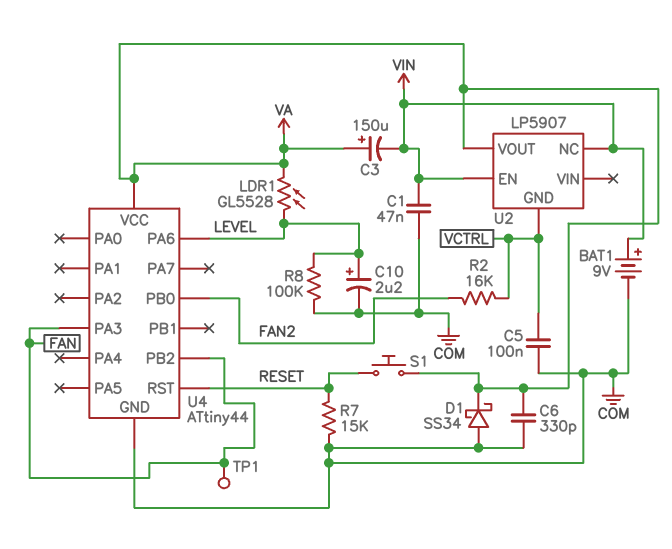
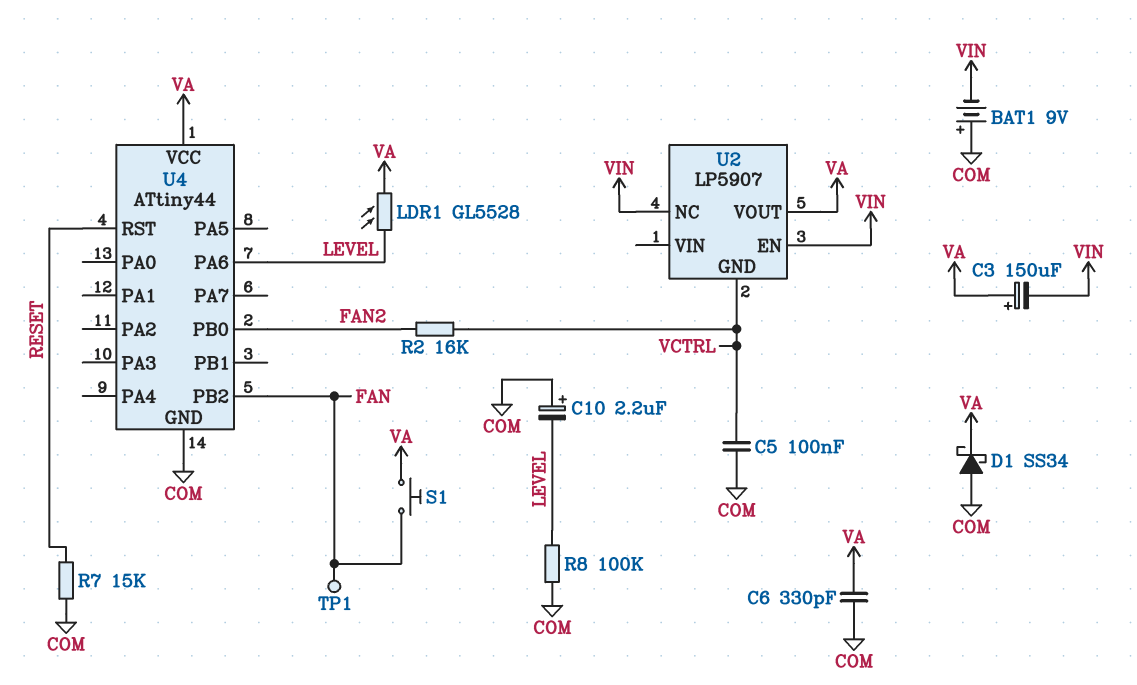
BAT1: 9V (plus VIN, minus COM) -> 9V (plus COM, minus VIN)
C1: 47nF (COM, VIN) -> none
C10: 2.2uF (plus LEVEL, minus COM) -> 2.2uF (plus COM, minus LEVEL)
S1: button (RESET, VA) -> button (FAN, VA)
U4 pin PA3: FAN -> none

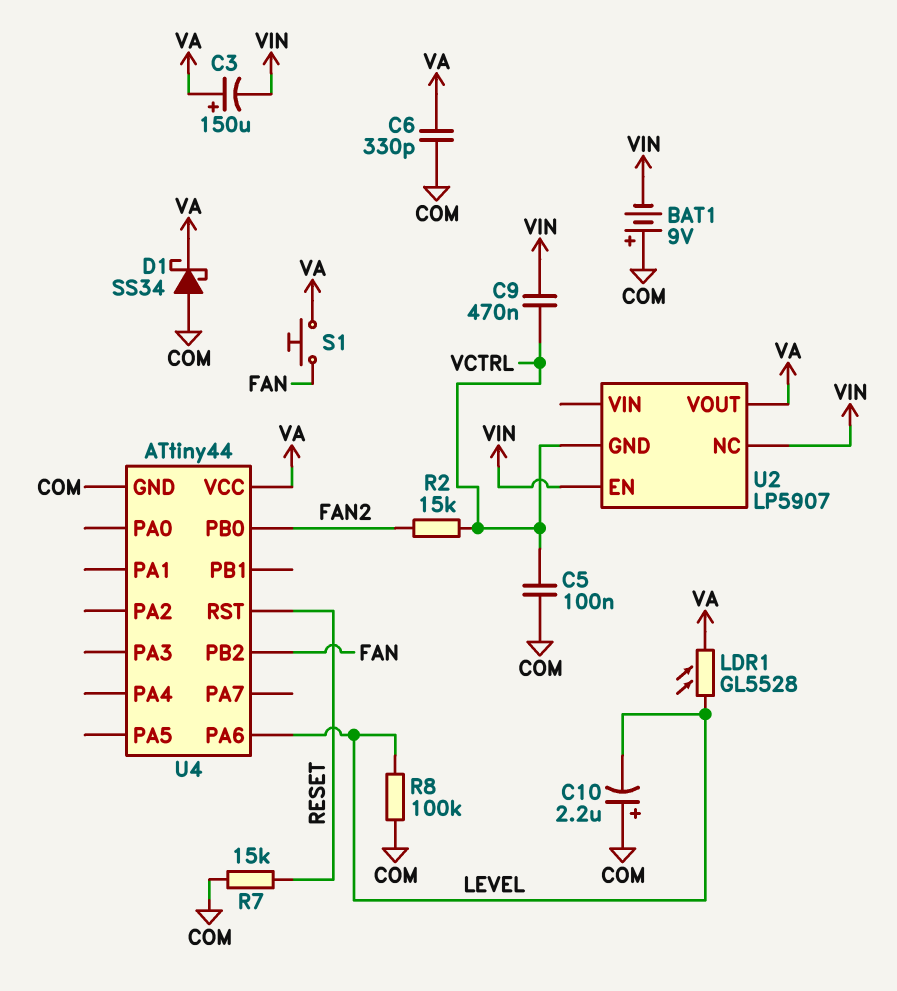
C9: none -> 470nF (VCTRL, VIN)
R2: 16k (FAN2, VCTRL) -> 15k (FAN2, VCTRL)
TP1: test point (FAN) -> none

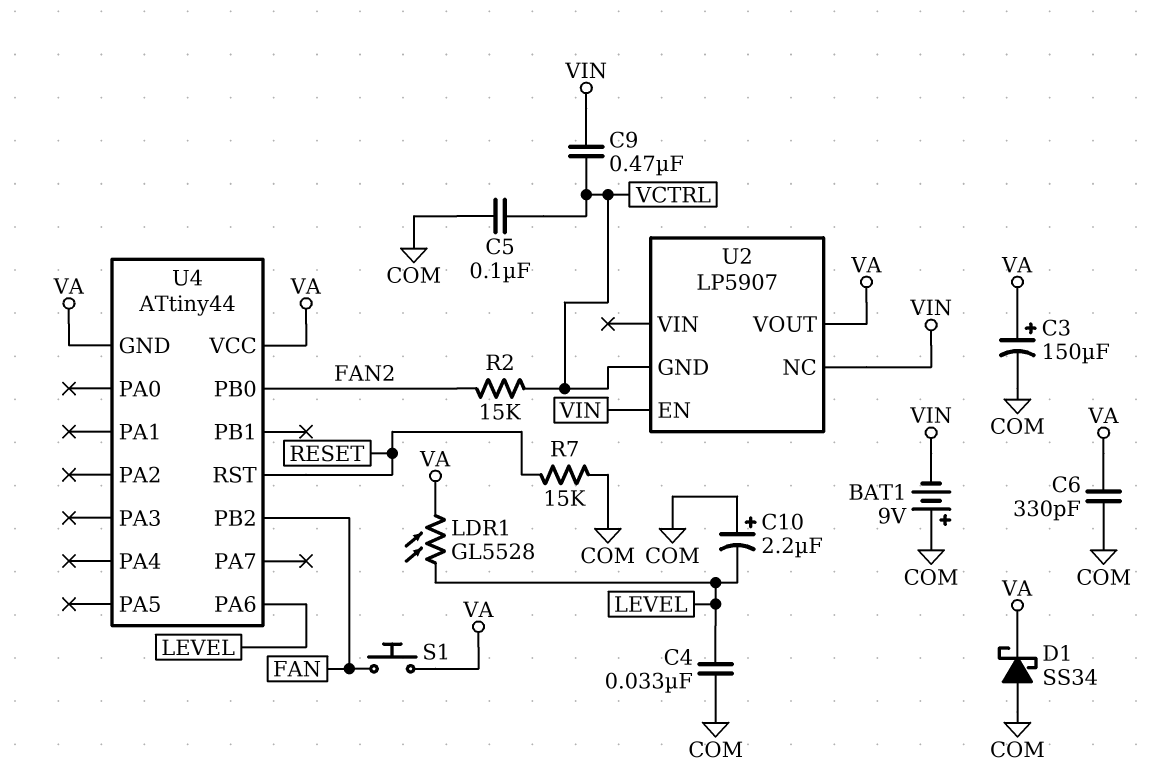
C3: 150uF (plus VA, minus VIN) -> 150uF (plus VA, minus COM)
C4: none -> 33nF (COM, LEVEL)
R8: 100k (COM, LEVEL) -> none
U4 pin GND: COM -> VA

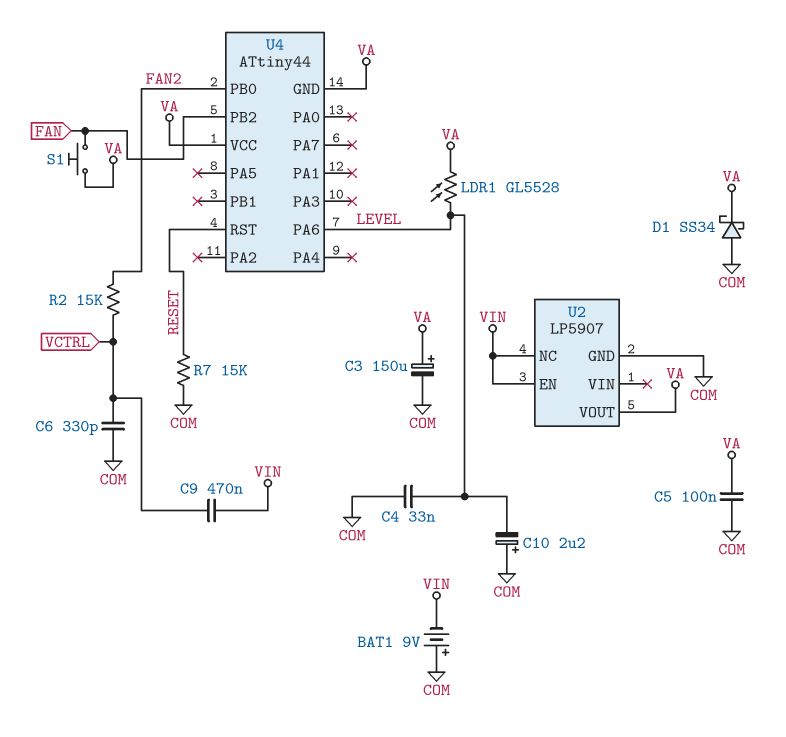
C5: 100nF (COM, VCTRL) -> 100nF (COM, VA)
C6: 330pF (COM, VA) -> 330pF (COM, VCTRL)
U2 pin GND: VCTRL -> COM

